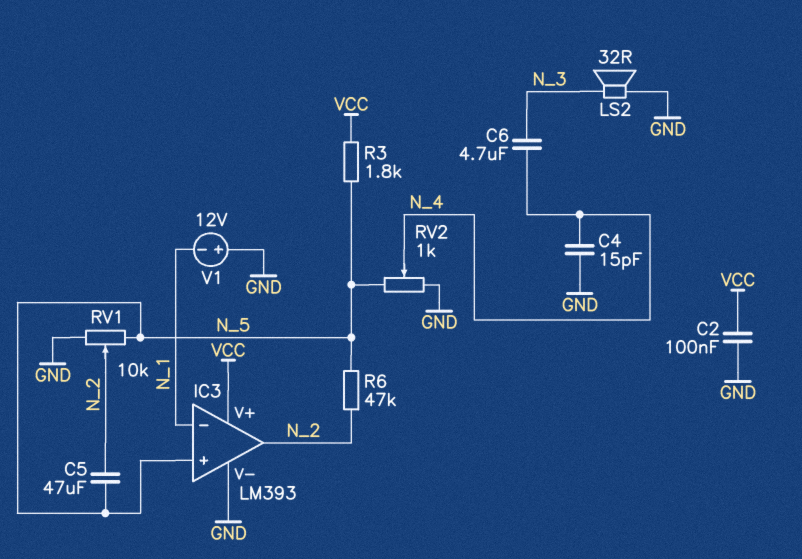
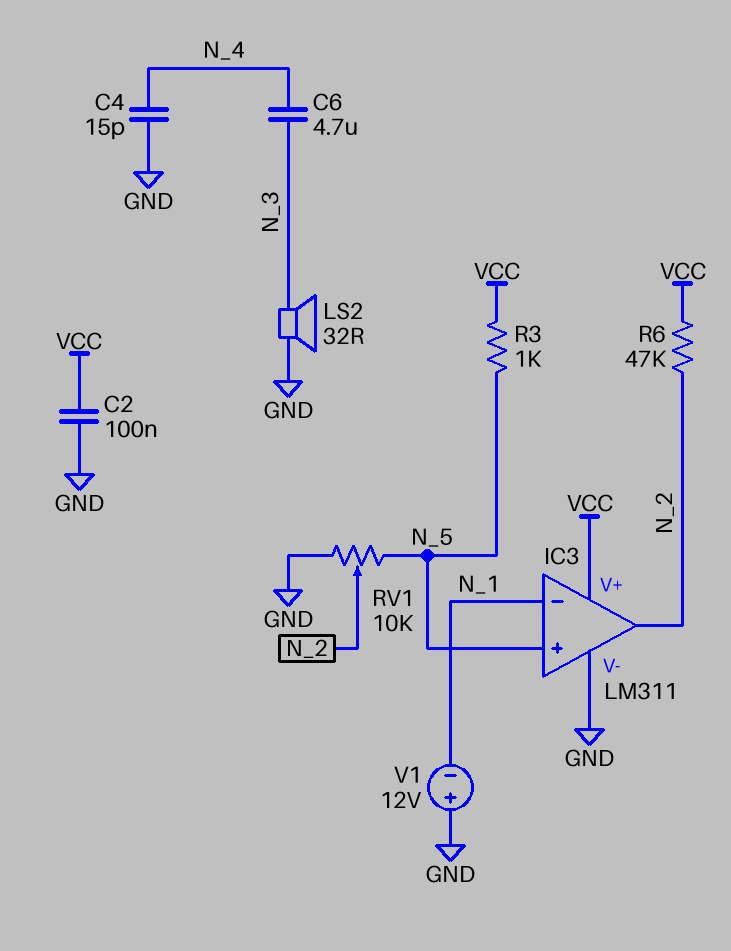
C5: 47uF (N_2, N_5) -> none
IC3: LM393 -> LM311
R3: 1.8k (N_5, VCC) -> 1k (N_5, VCC)
R6: 47k (N_2, N_5) -> 47k (N_2, VCC)
RV2: 1k (GND, N_5, wiper N_4) -> none

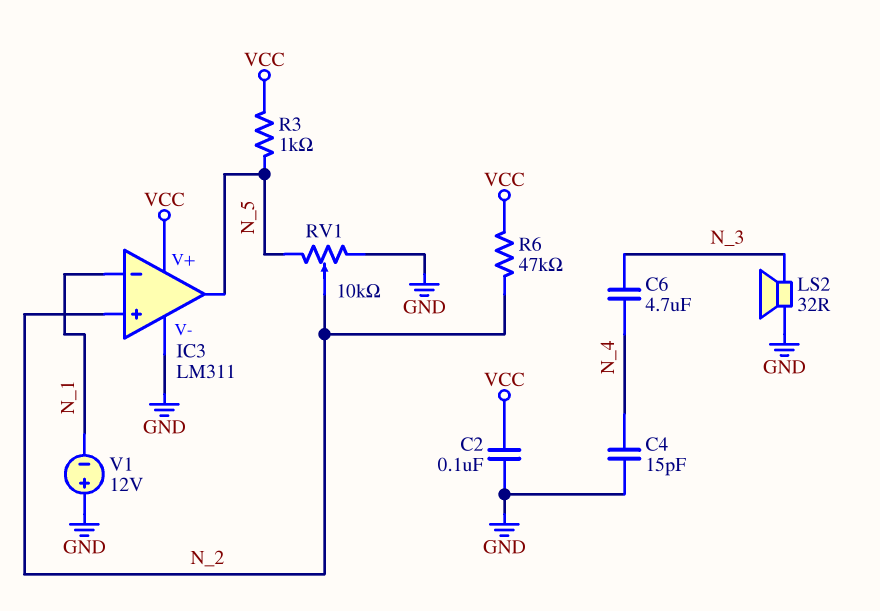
IC3 pin in+: N_5 -> N_2
IC3 pin out: N_2 -> N_5

